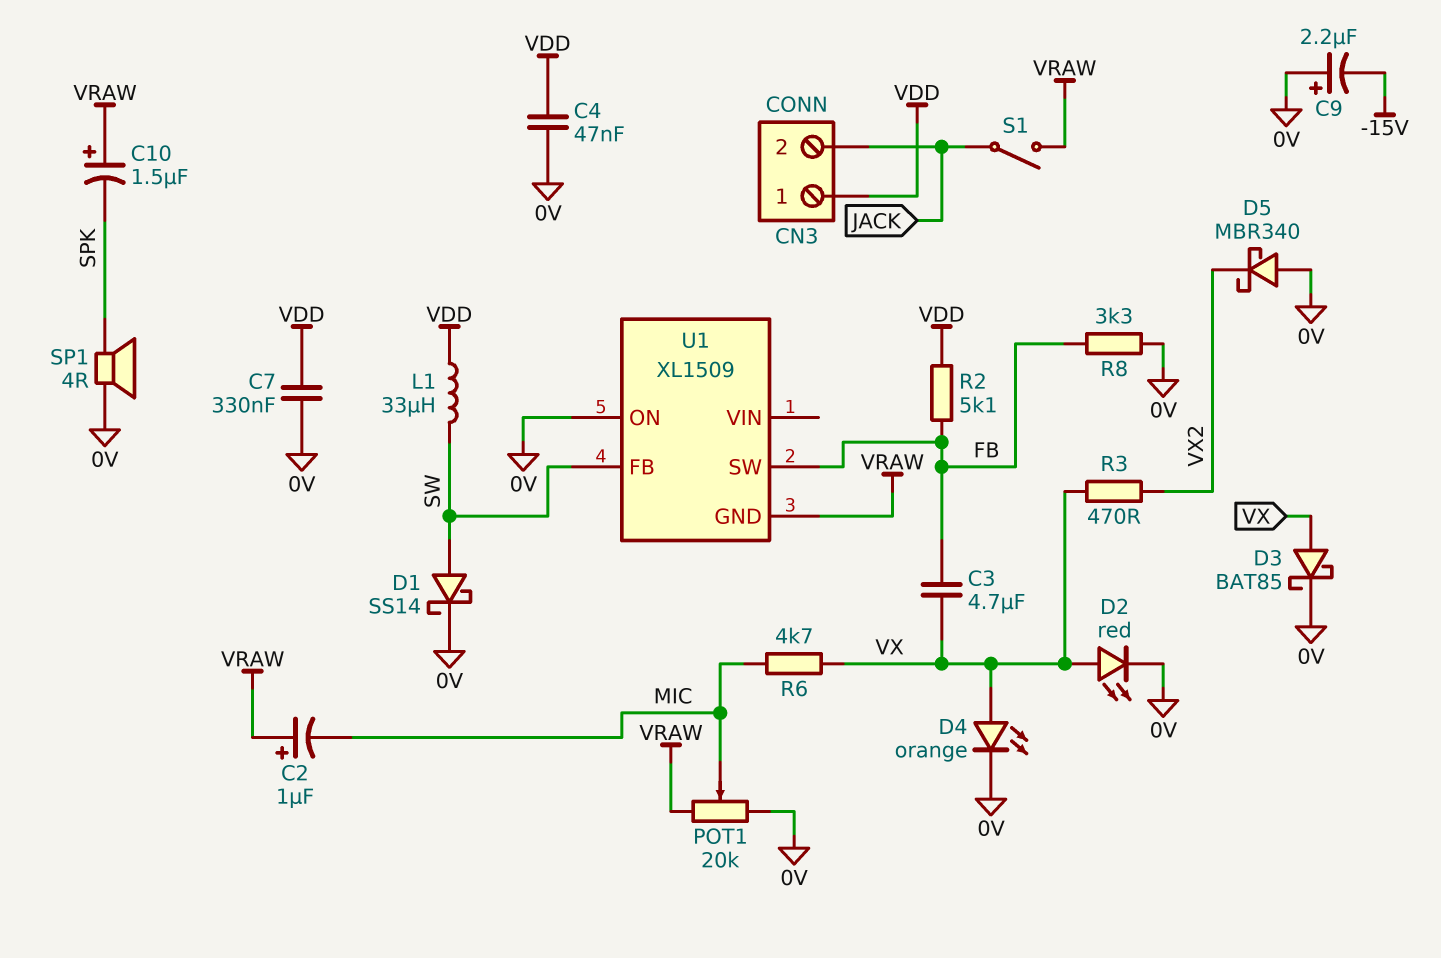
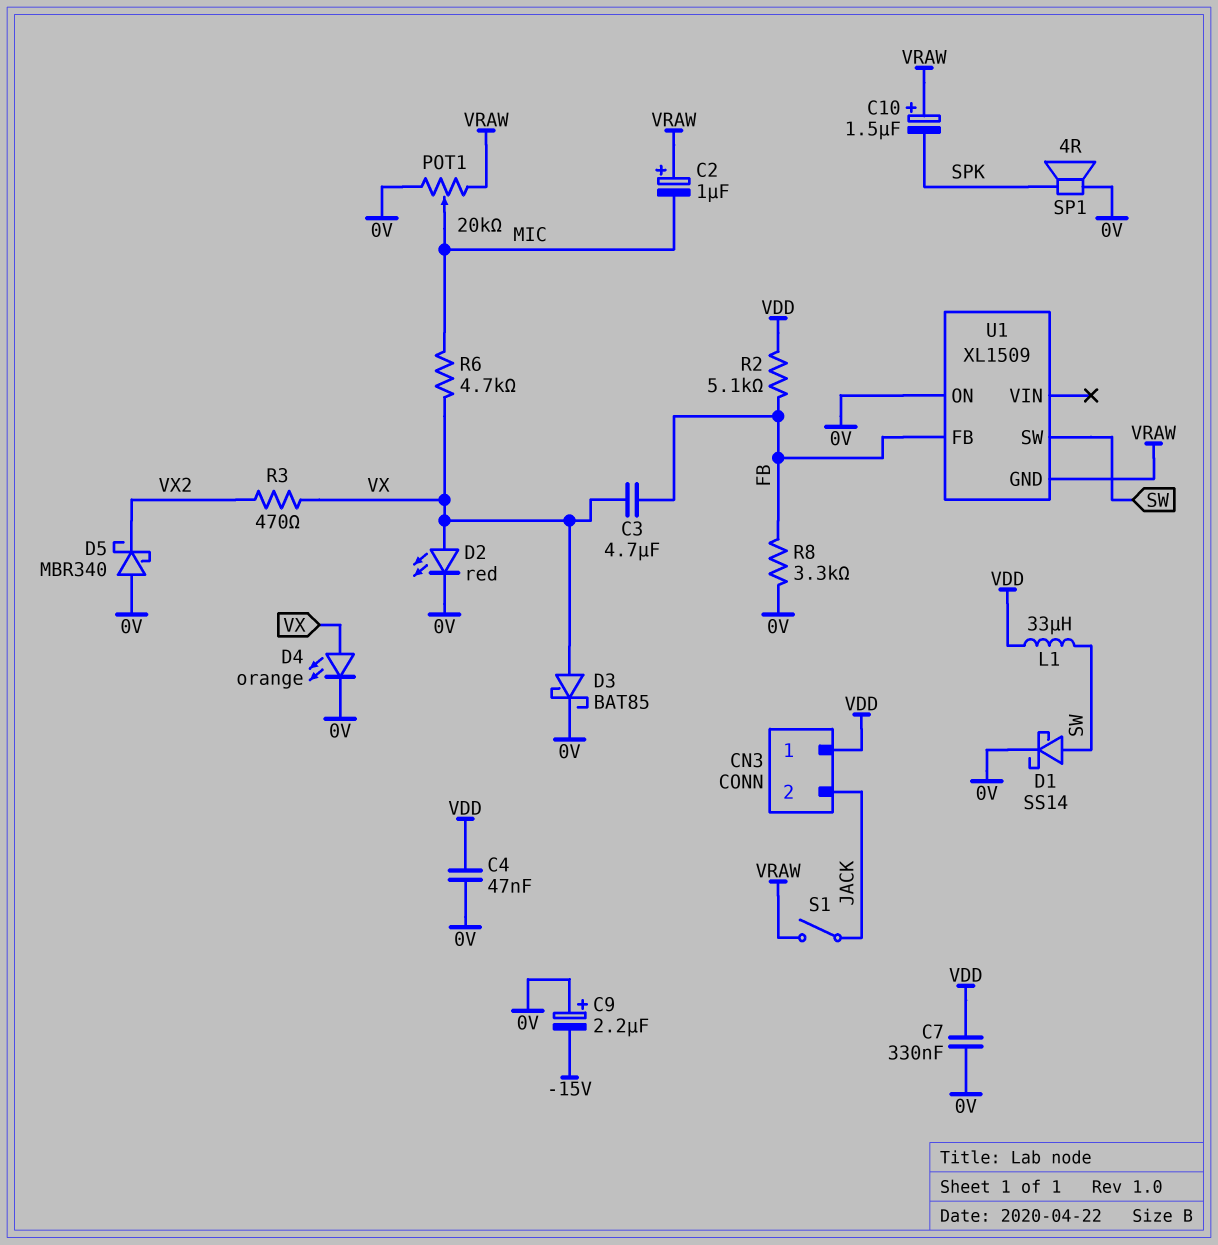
U1 pin FB: SW -> FB
U1 pin SW: FB -> SW

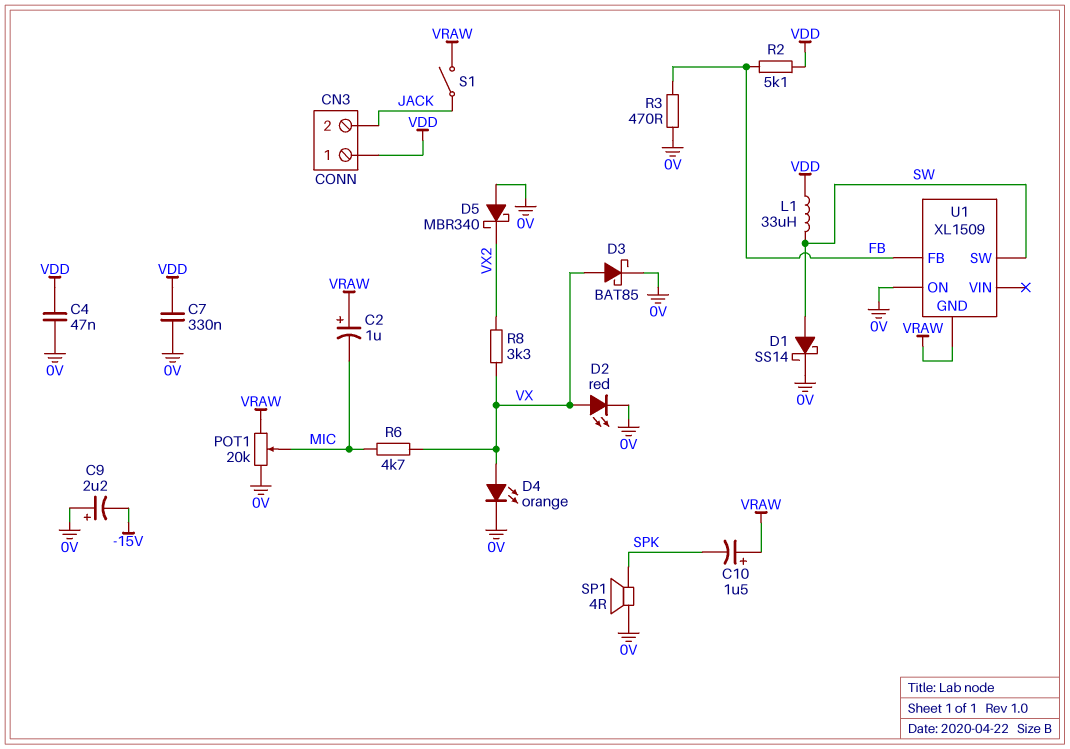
C3: 4.7uF (FB, VX) -> none
R3: 470 (VX, VX2) -> 470 (0V, FB)
R8: 3.3k (0V, FB) -> 3.3k (VX, VX2)

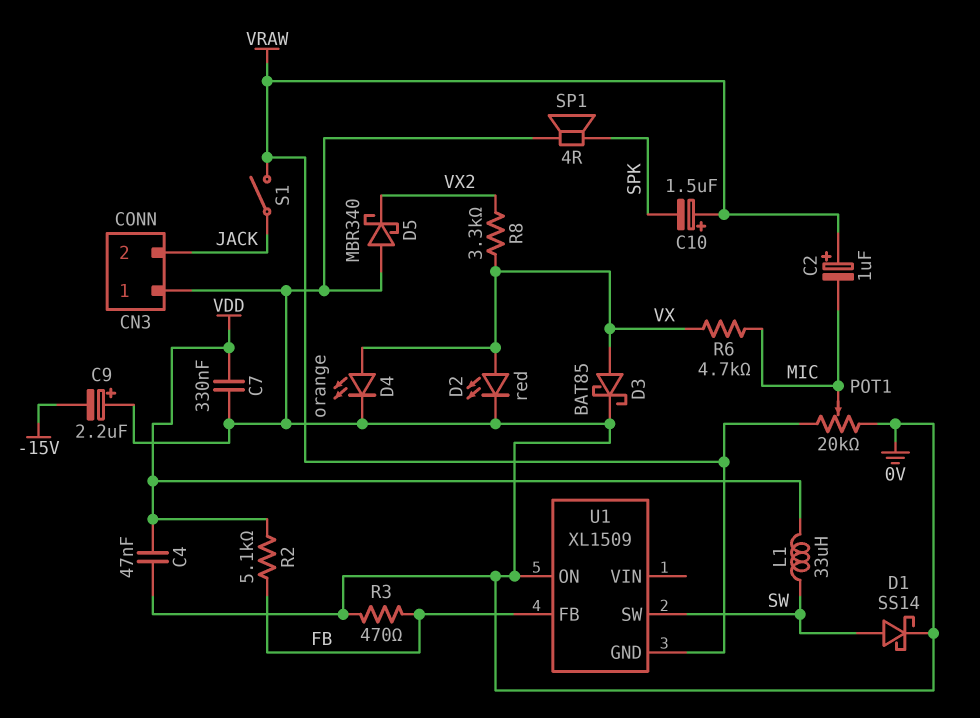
CN3 pin 1: VDD -> 0V

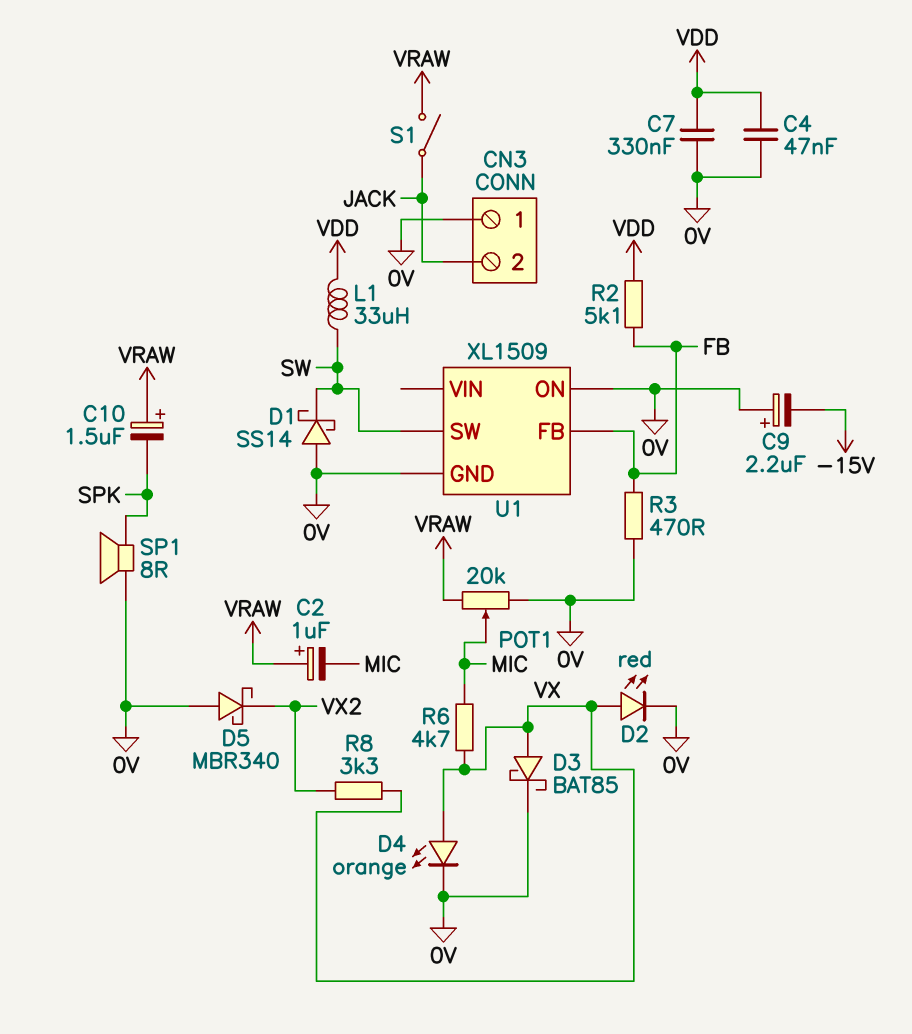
D1: schottky SS14 (A SW, K 0V) -> schottky SS14 (A 0V, K SW)
SP1: speaker 4R (0V, SPK) -> speaker 8R (0V, SPK)
U1 pin GND: VRAW -> 0V

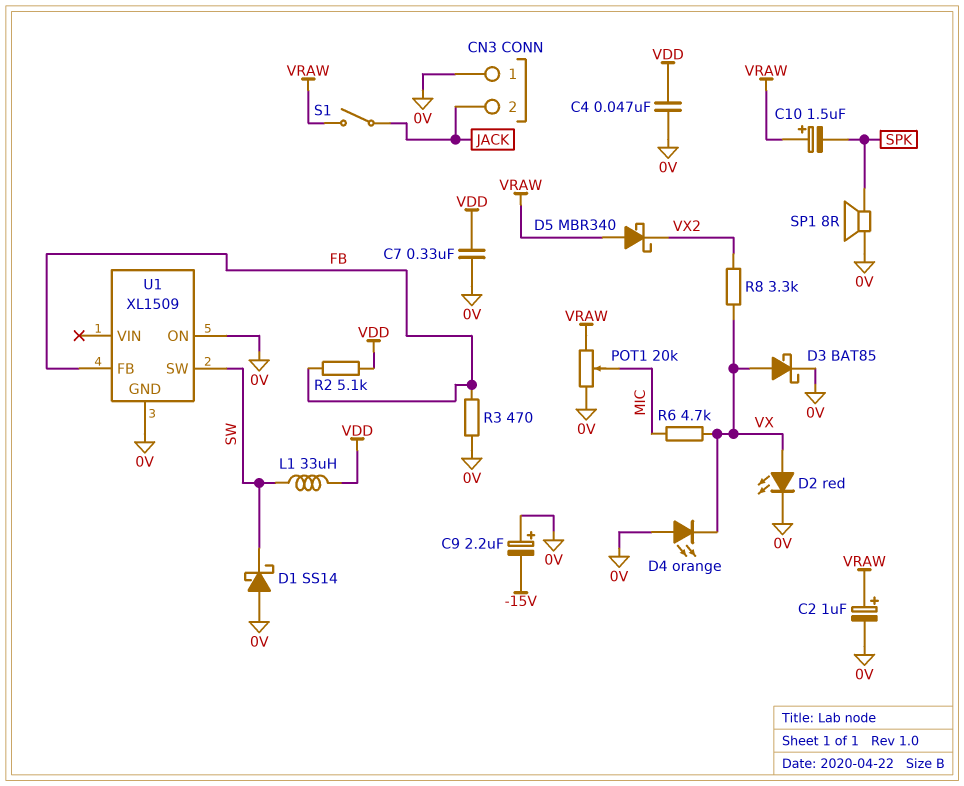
C2: 1uF (plus VRAW, minus MIC) -> 1uF (plus VRAW, minus 0V)
D4: LED orange (A VX, K 0V) -> LED orange (A 0V, K VX)
D5: schottky MBR340 (A 0V, K VX2) -> schottky MBR340 (A VRAW, K VX2)

